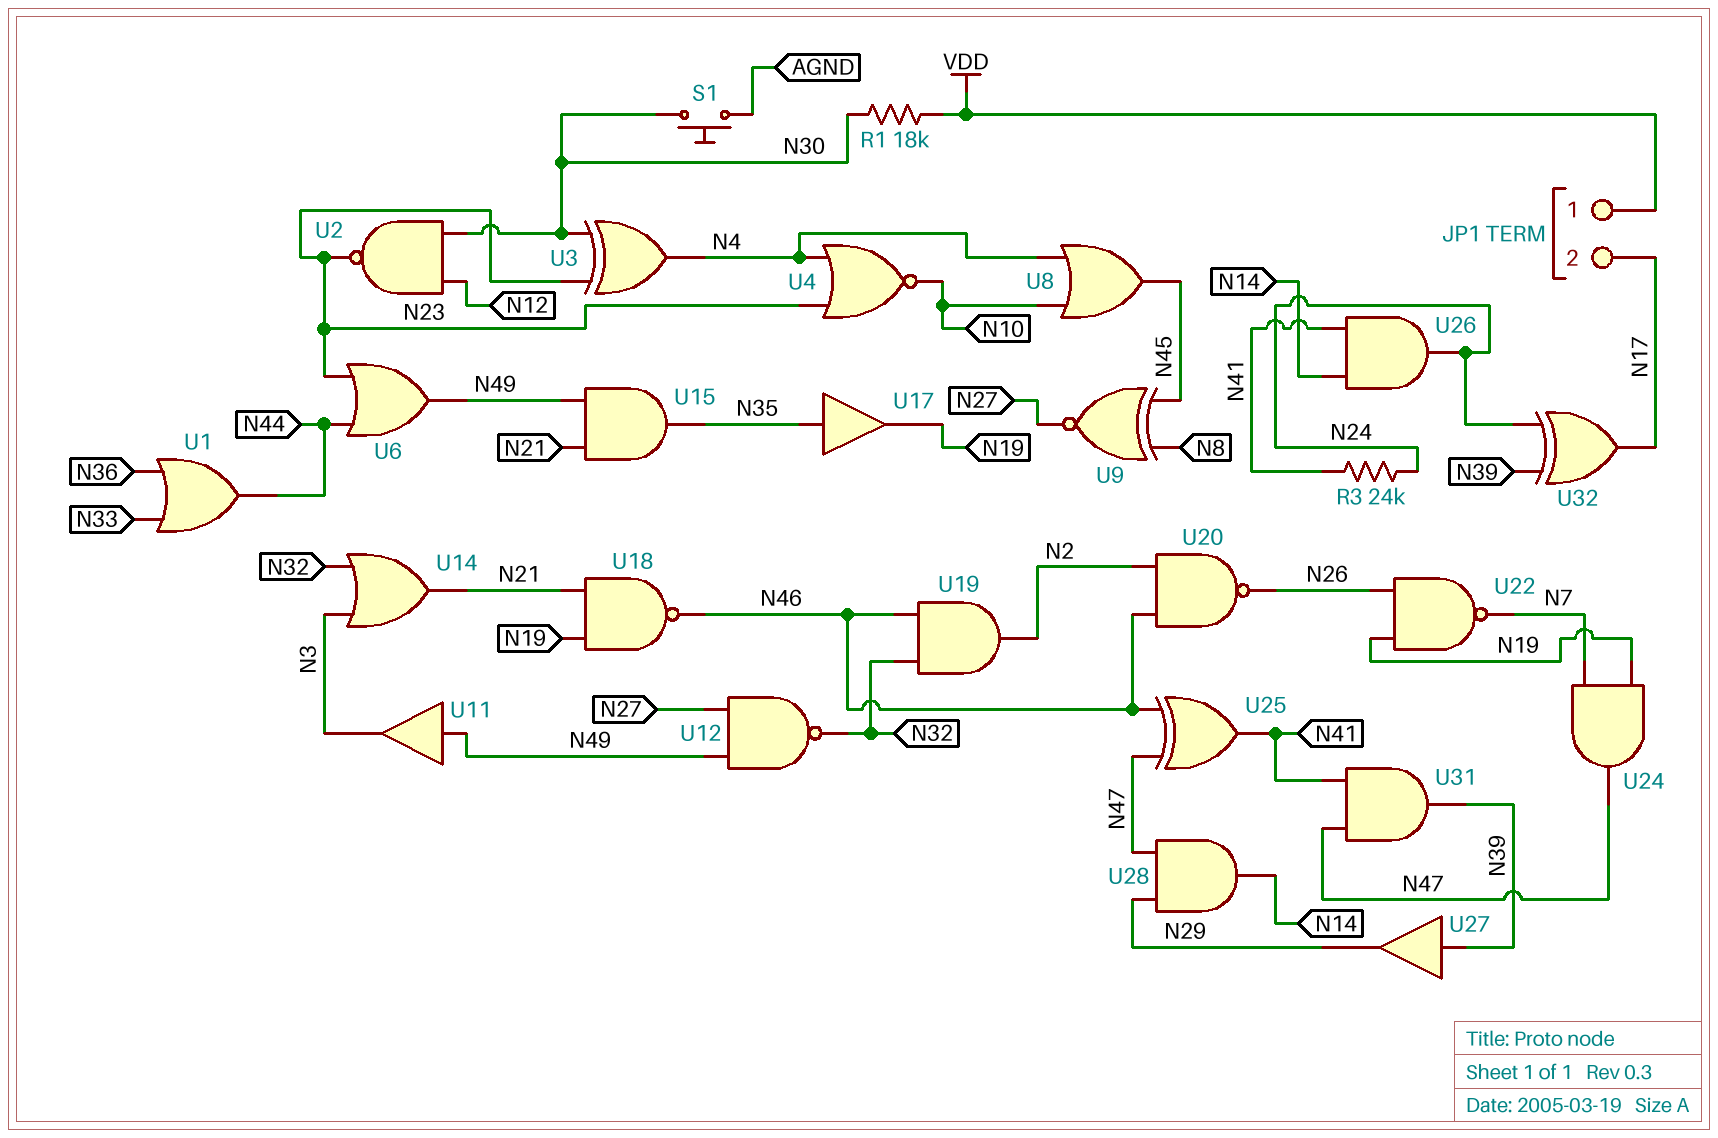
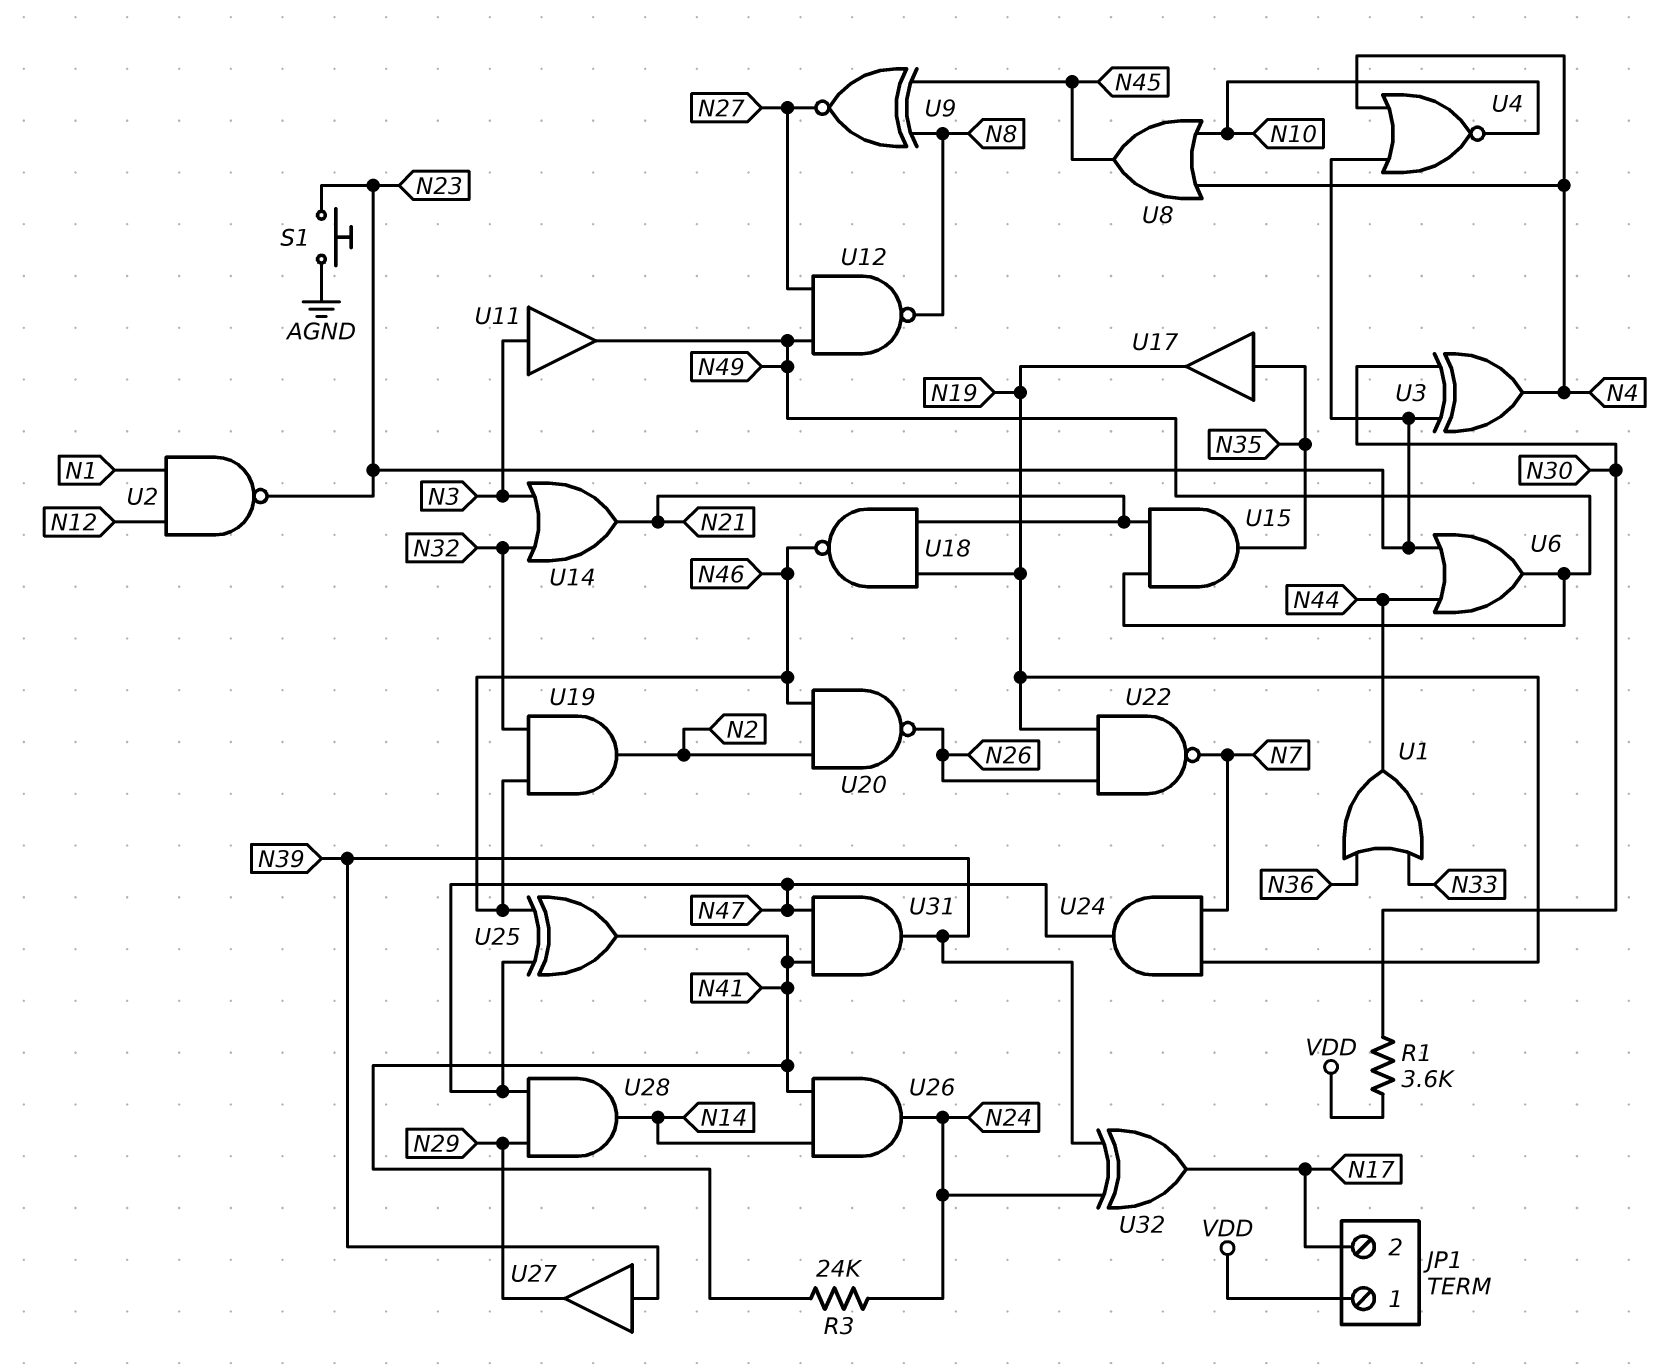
R1: 18k (N30, VDD) -> 3.6k (N30, VDD)
S1: button (AGND, N30) -> button (AGND, N23)
U2: NAND (in N12, in N30, out N23) -> NAND (in N1, in N12, out N23)
U11: buffer (in N49, out N3) -> buffer (in N3, out N49)
U12: NAND (in N27, in N49, out N32) -> NAND (in N27, in N49, out N8)

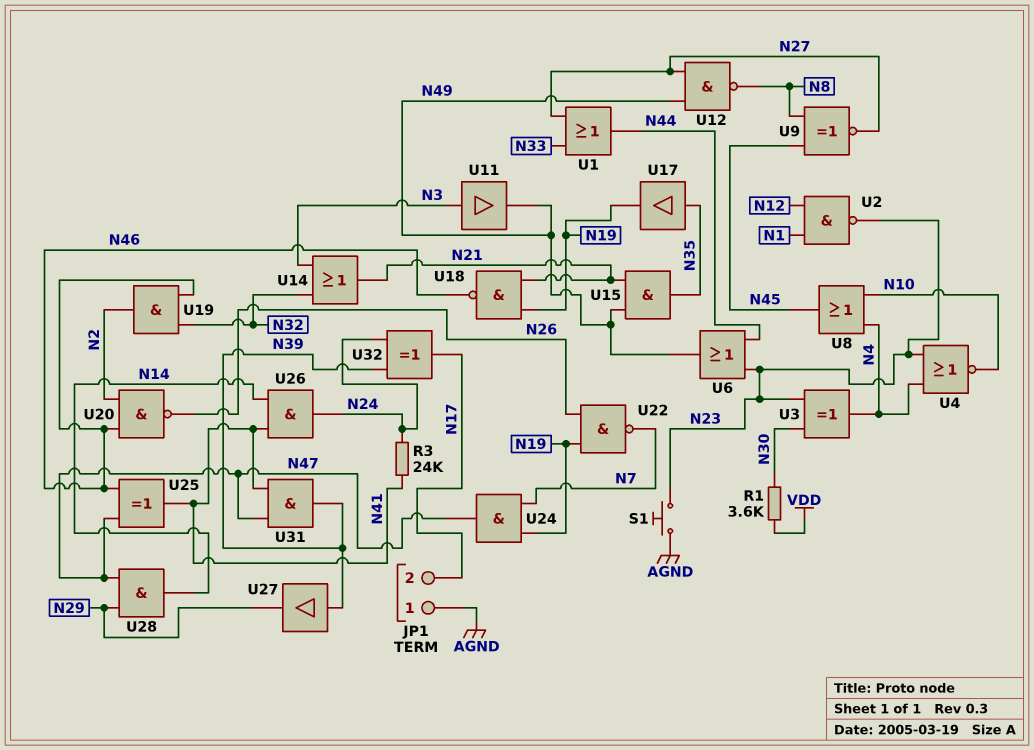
JP1 pin 1: VDD -> AGND
U1: OR (in N33, in N36, out N44) -> OR (in N27, in N33, out N44)

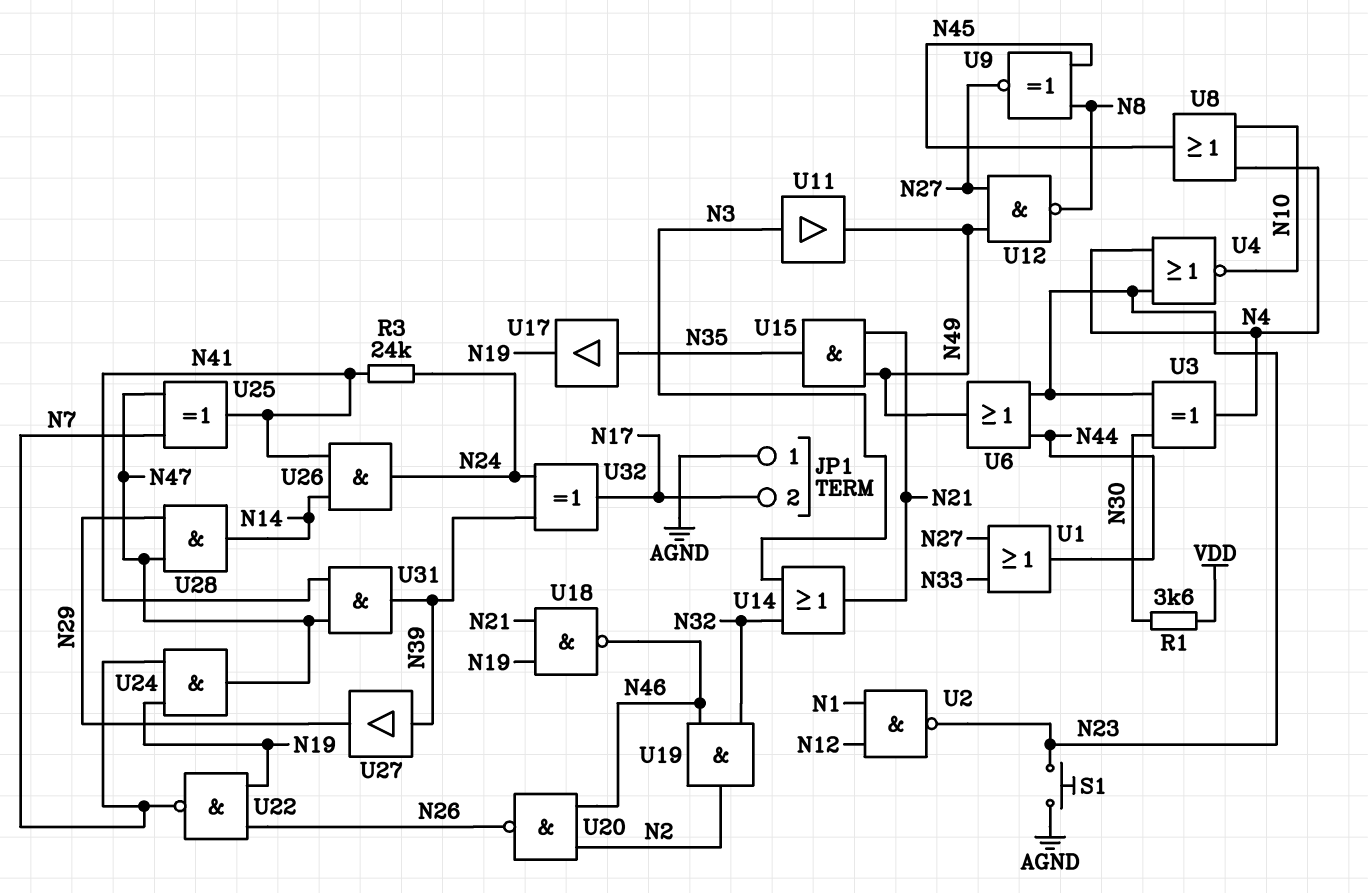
U25: XOR (in N46, in N47, out N41) -> XOR (in N7, in N47, out N41)

